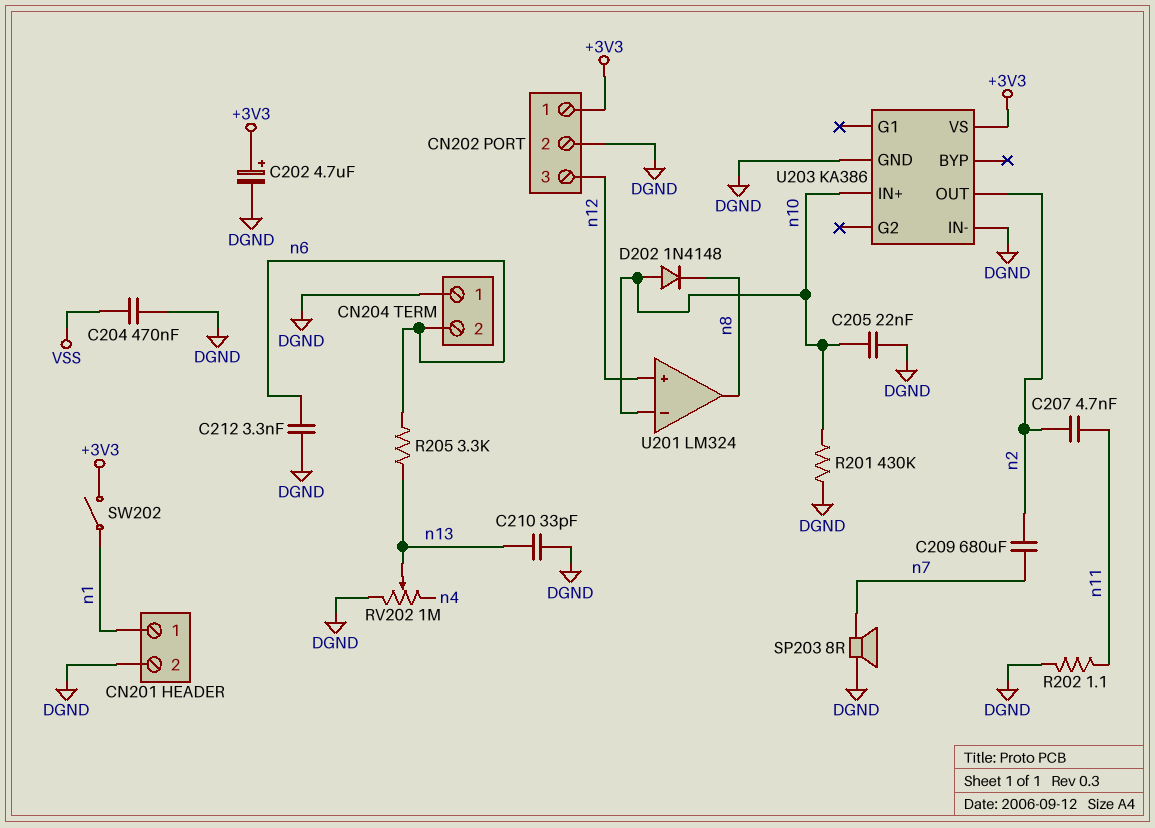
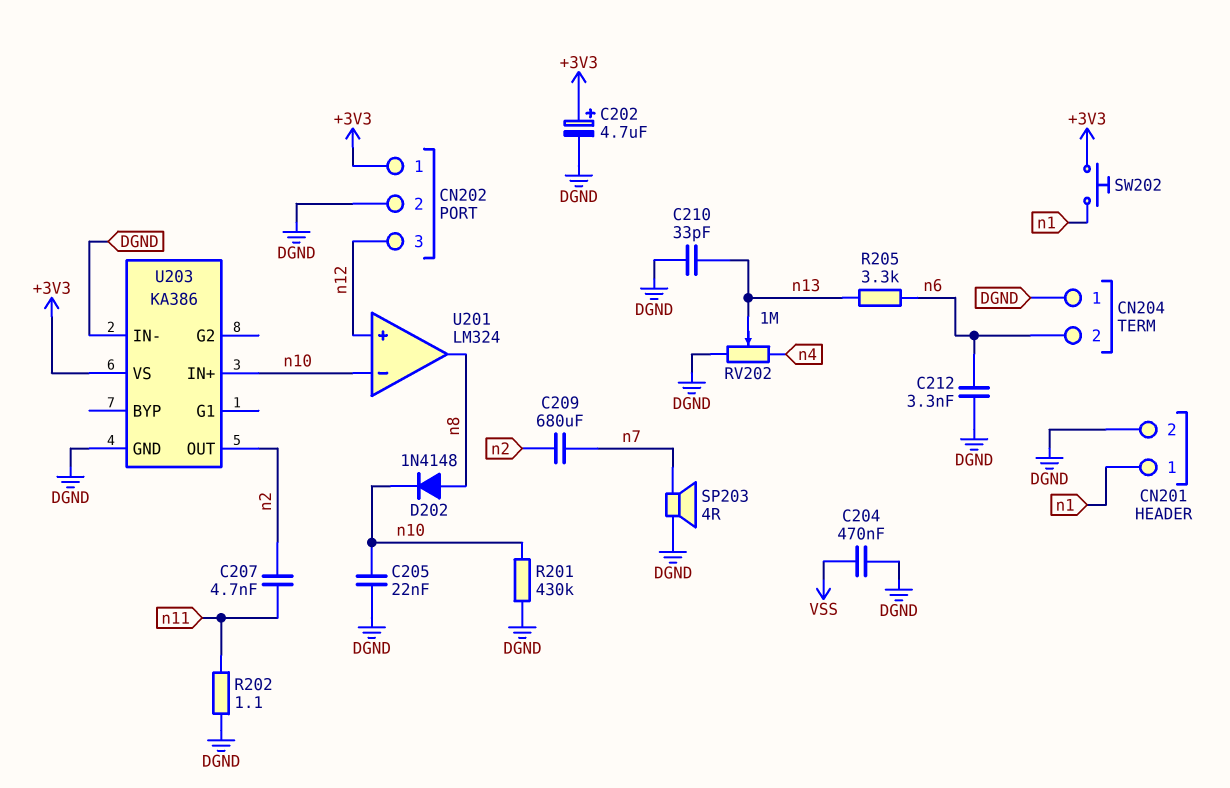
D202: diode 1N4148 (A n10, K n8) -> diode 1N4148 (A n8, K n10)
SP203: speaker 8R (DGND, n7) -> speaker 4R (DGND, n7)
SW202: switch (+3V3, n1) -> button (+3V3, n1)

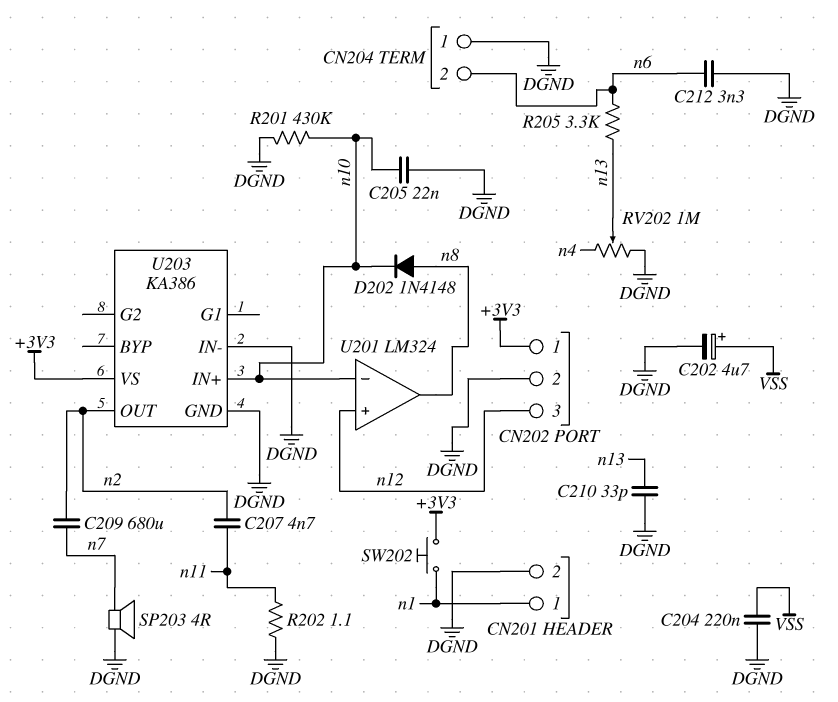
C202: 4.7uF (plus +3V3, minus DGND) -> 4.7uF (plus VSS, minus DGND)
C204: 470nF (DGND, VSS) -> 220nF (DGND, VSS)

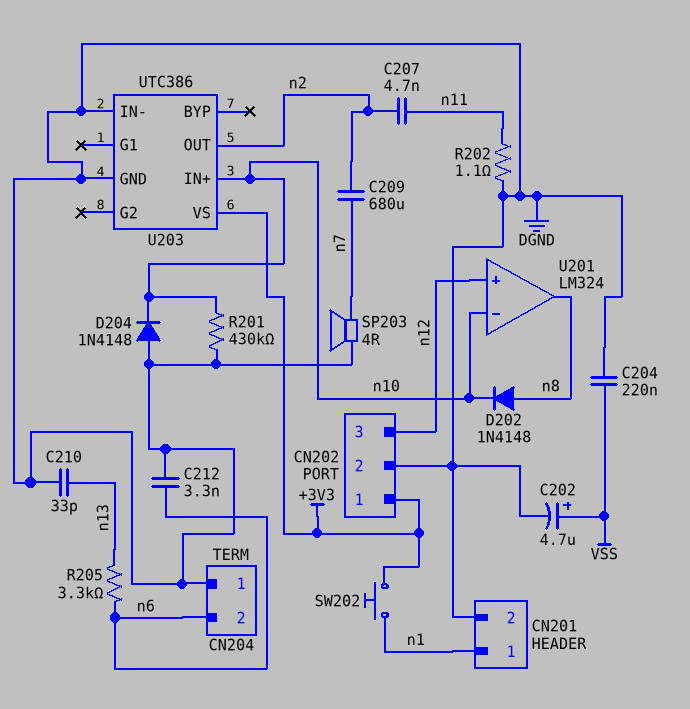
C205: 22nF (DGND, n10) -> none
D204: none -> diode 1N4148 (A DGND, K n10)
RV202: 1M (DGND, n4, wiper n13) -> none
U203: KA386 -> UTC386

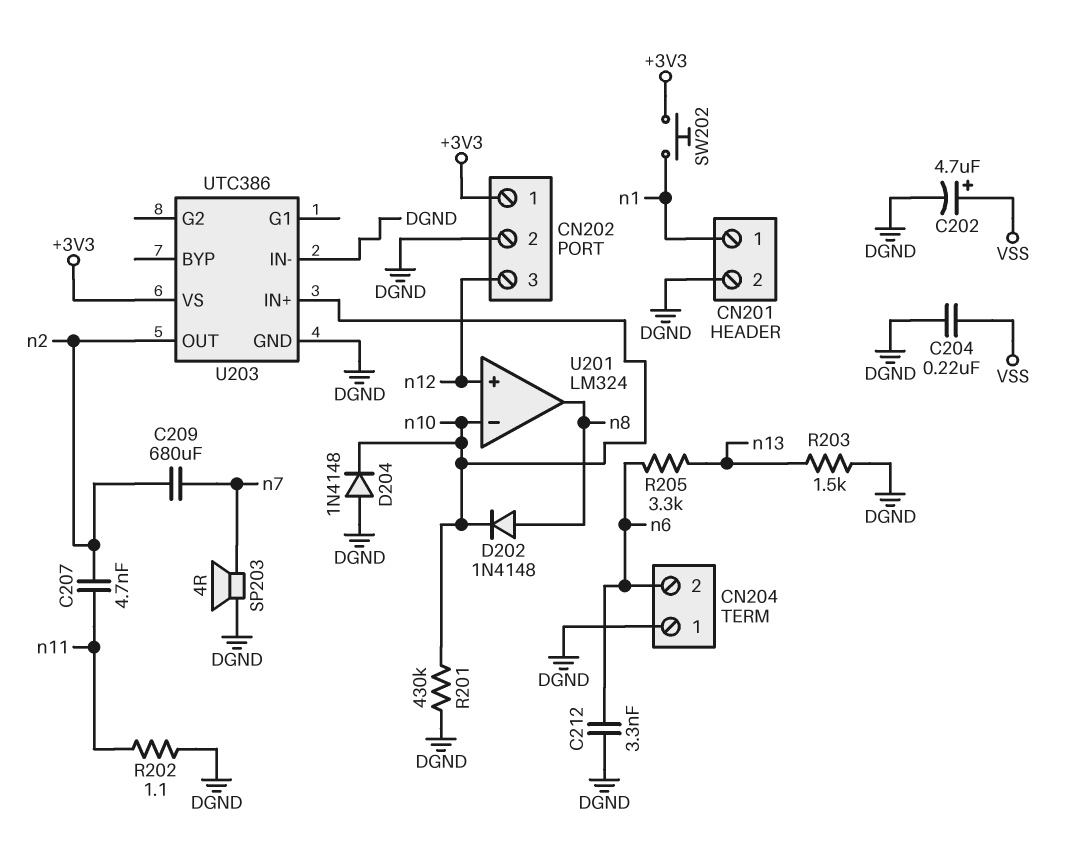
C210: 33pF (DGND, n13) -> none
R203: none -> 1.5k (DGND, n13)

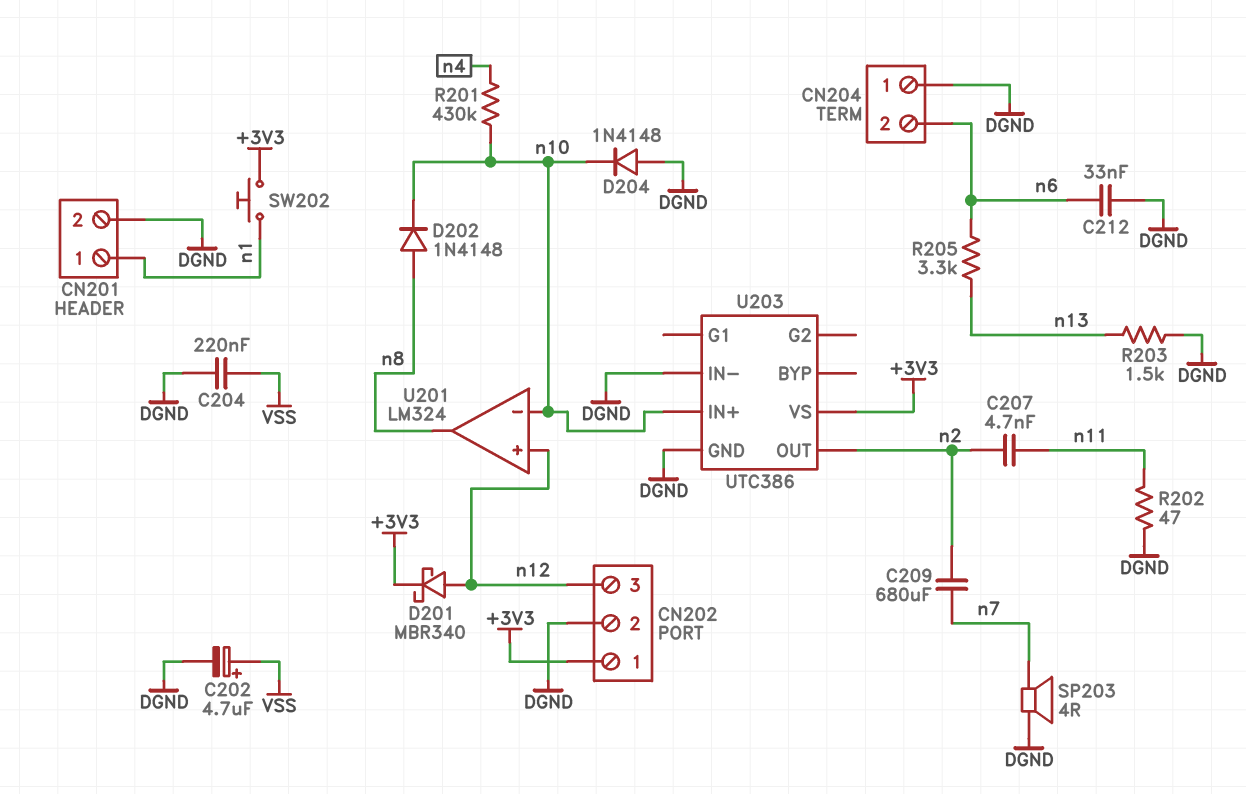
C212: 3.3nF (DGND, n6) -> 33nF (DGND, n6)
D201: none -> schottky MBR340 (A n12, K +3V3)
R201: 430k (DGND, n10) -> 430k (n4, n10)
R202: 1.1 (DGND, n11) -> 47 (DGND, n11)

